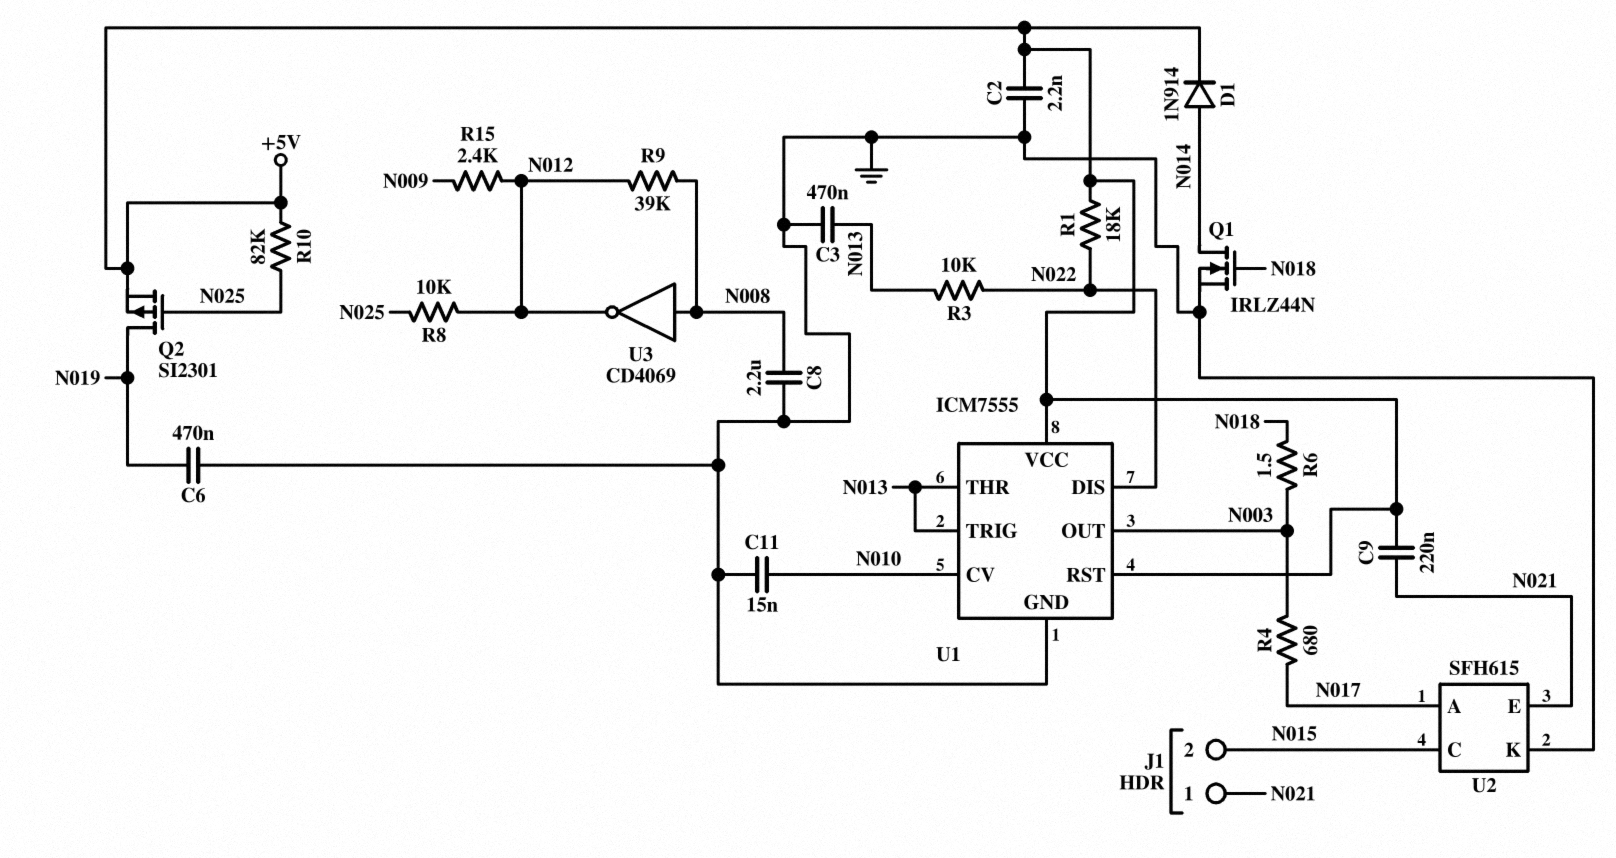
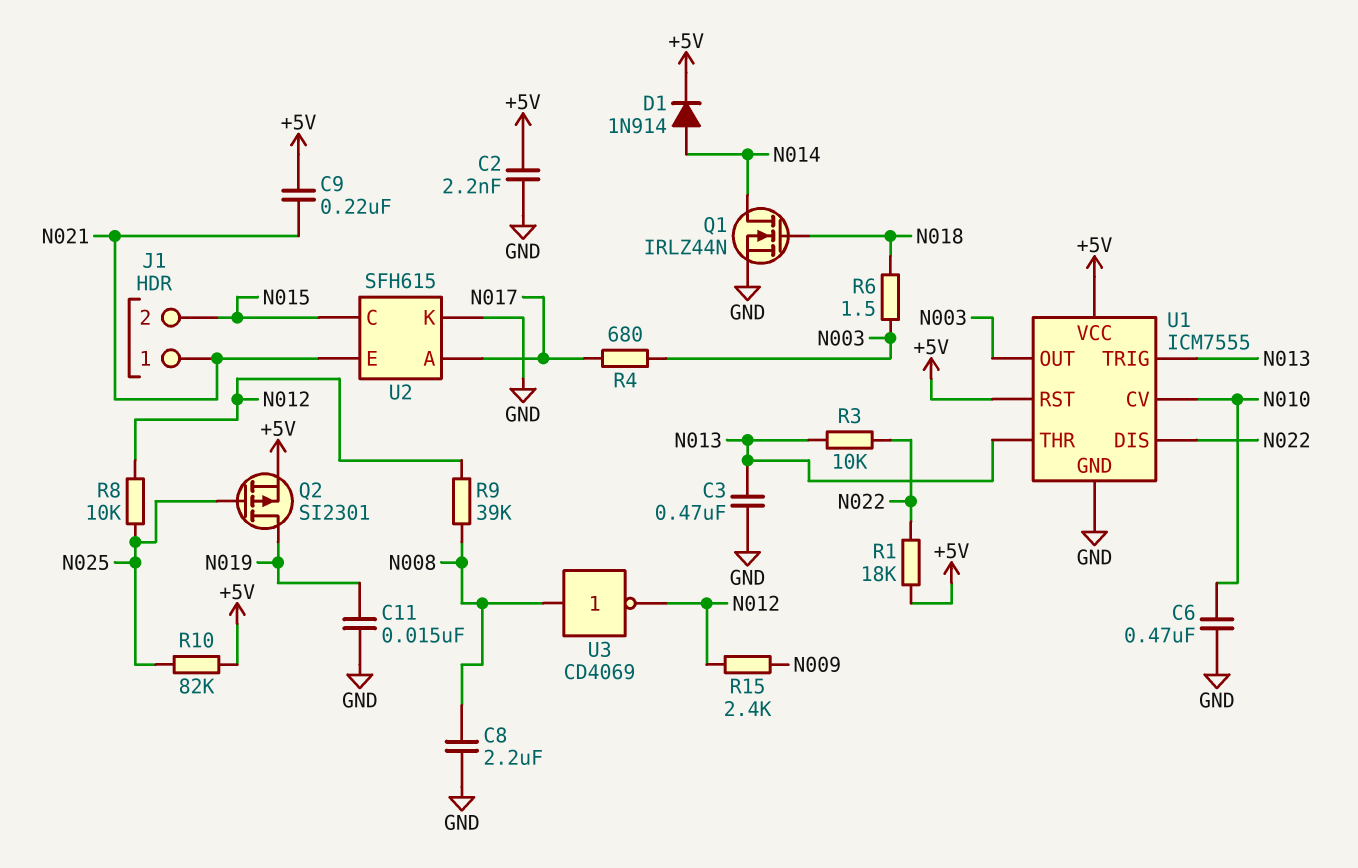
C6: 470nF (GND, N019) -> 470nF (GND, N010)
C11: 15nF (GND, N010) -> 15nF (GND, N019)

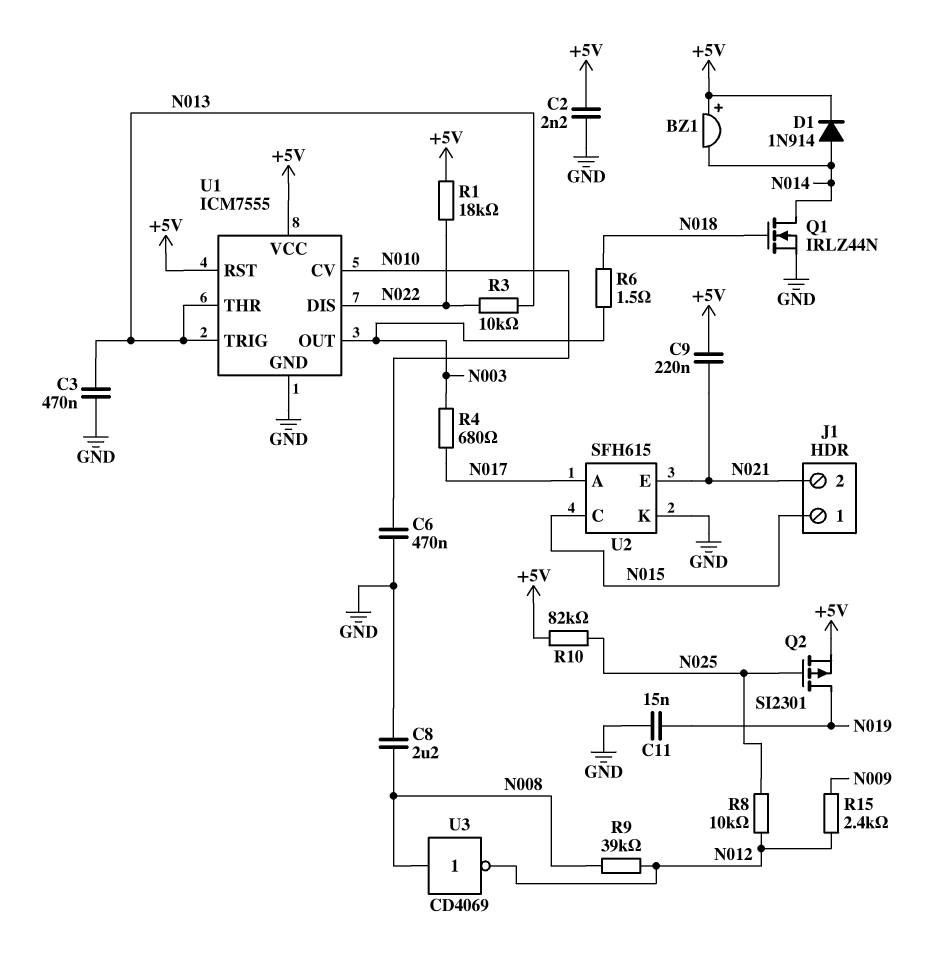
BZ1: none -> buzzer (plus +5V, minus N014)
J1 pin 1: N021 -> N015
J1 pin 2: N015 -> N021

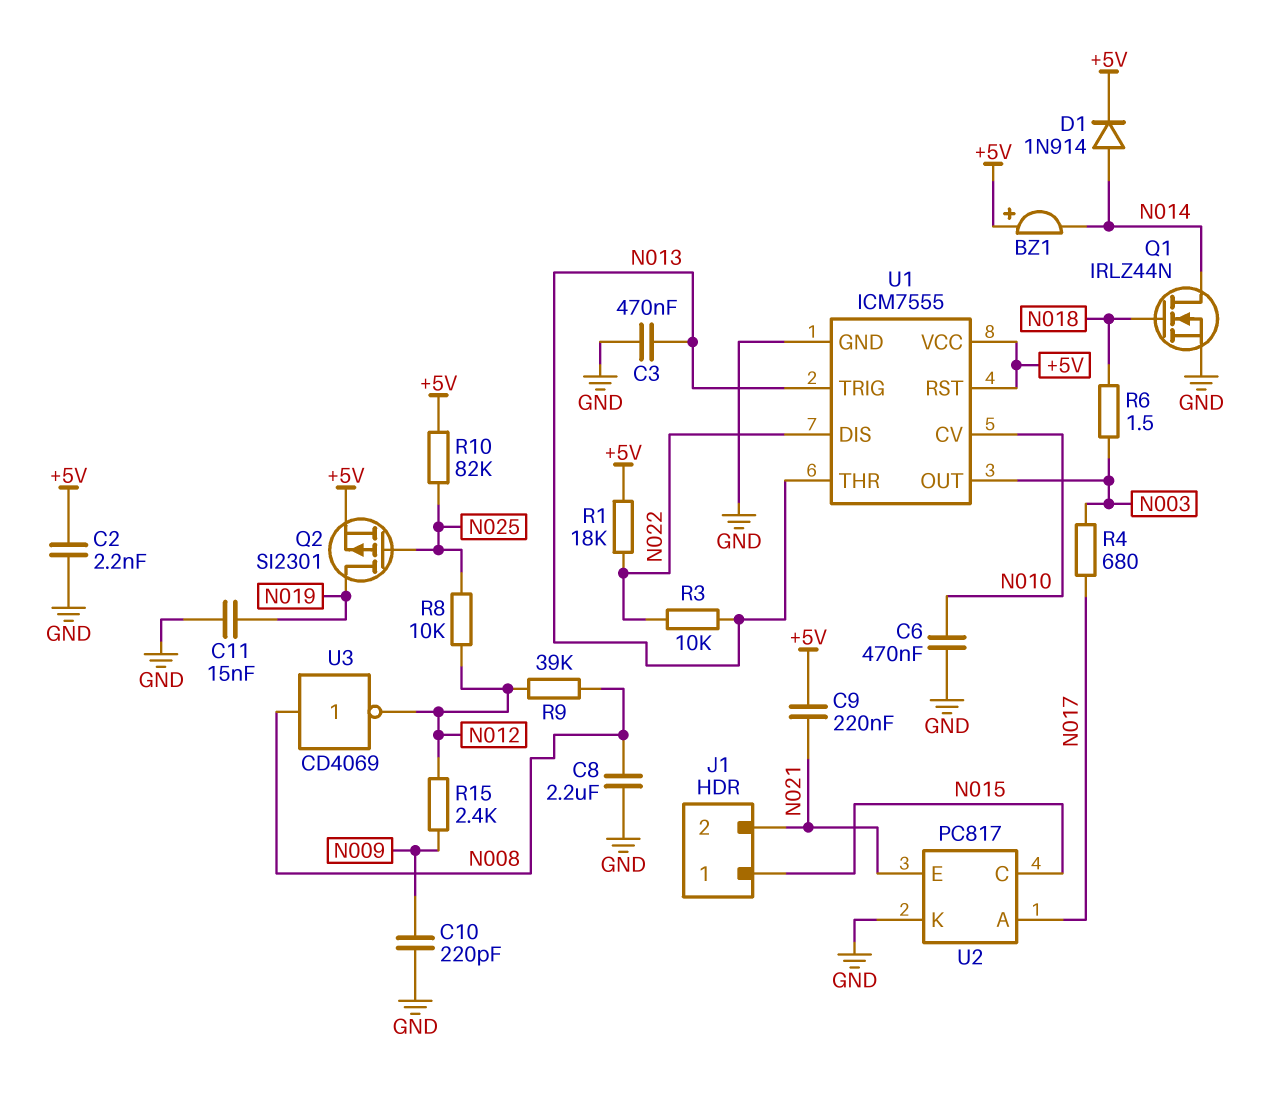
C10: none -> 220pF (GND, N009)
U2: SFH615 -> PC817

